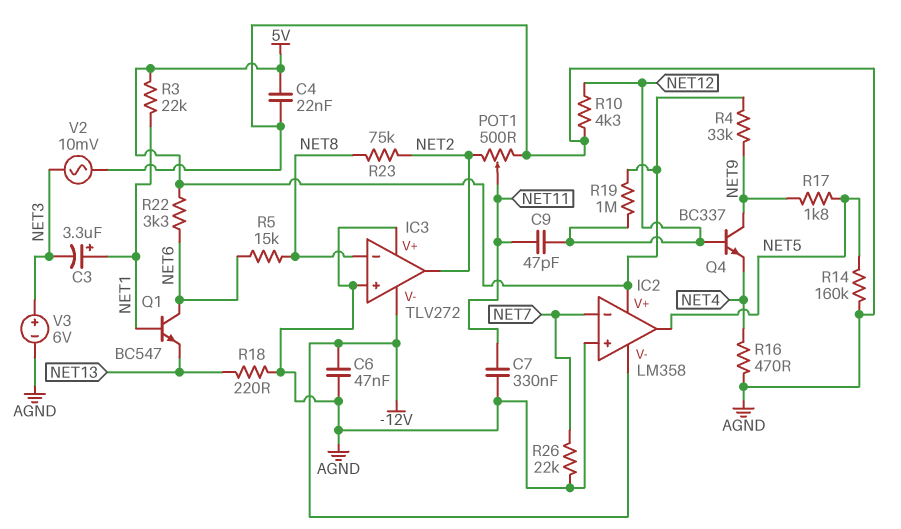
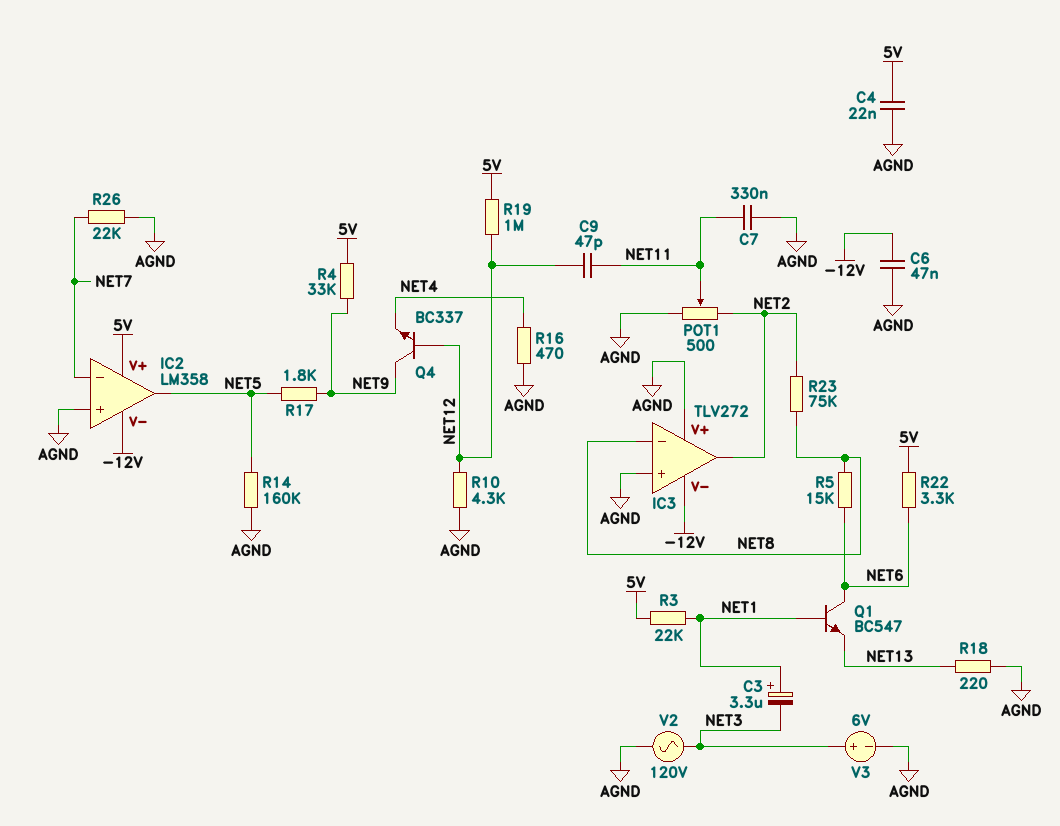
V2: AC 10mV (AGND, NET3) -> AC 120V (AGND, NET3)

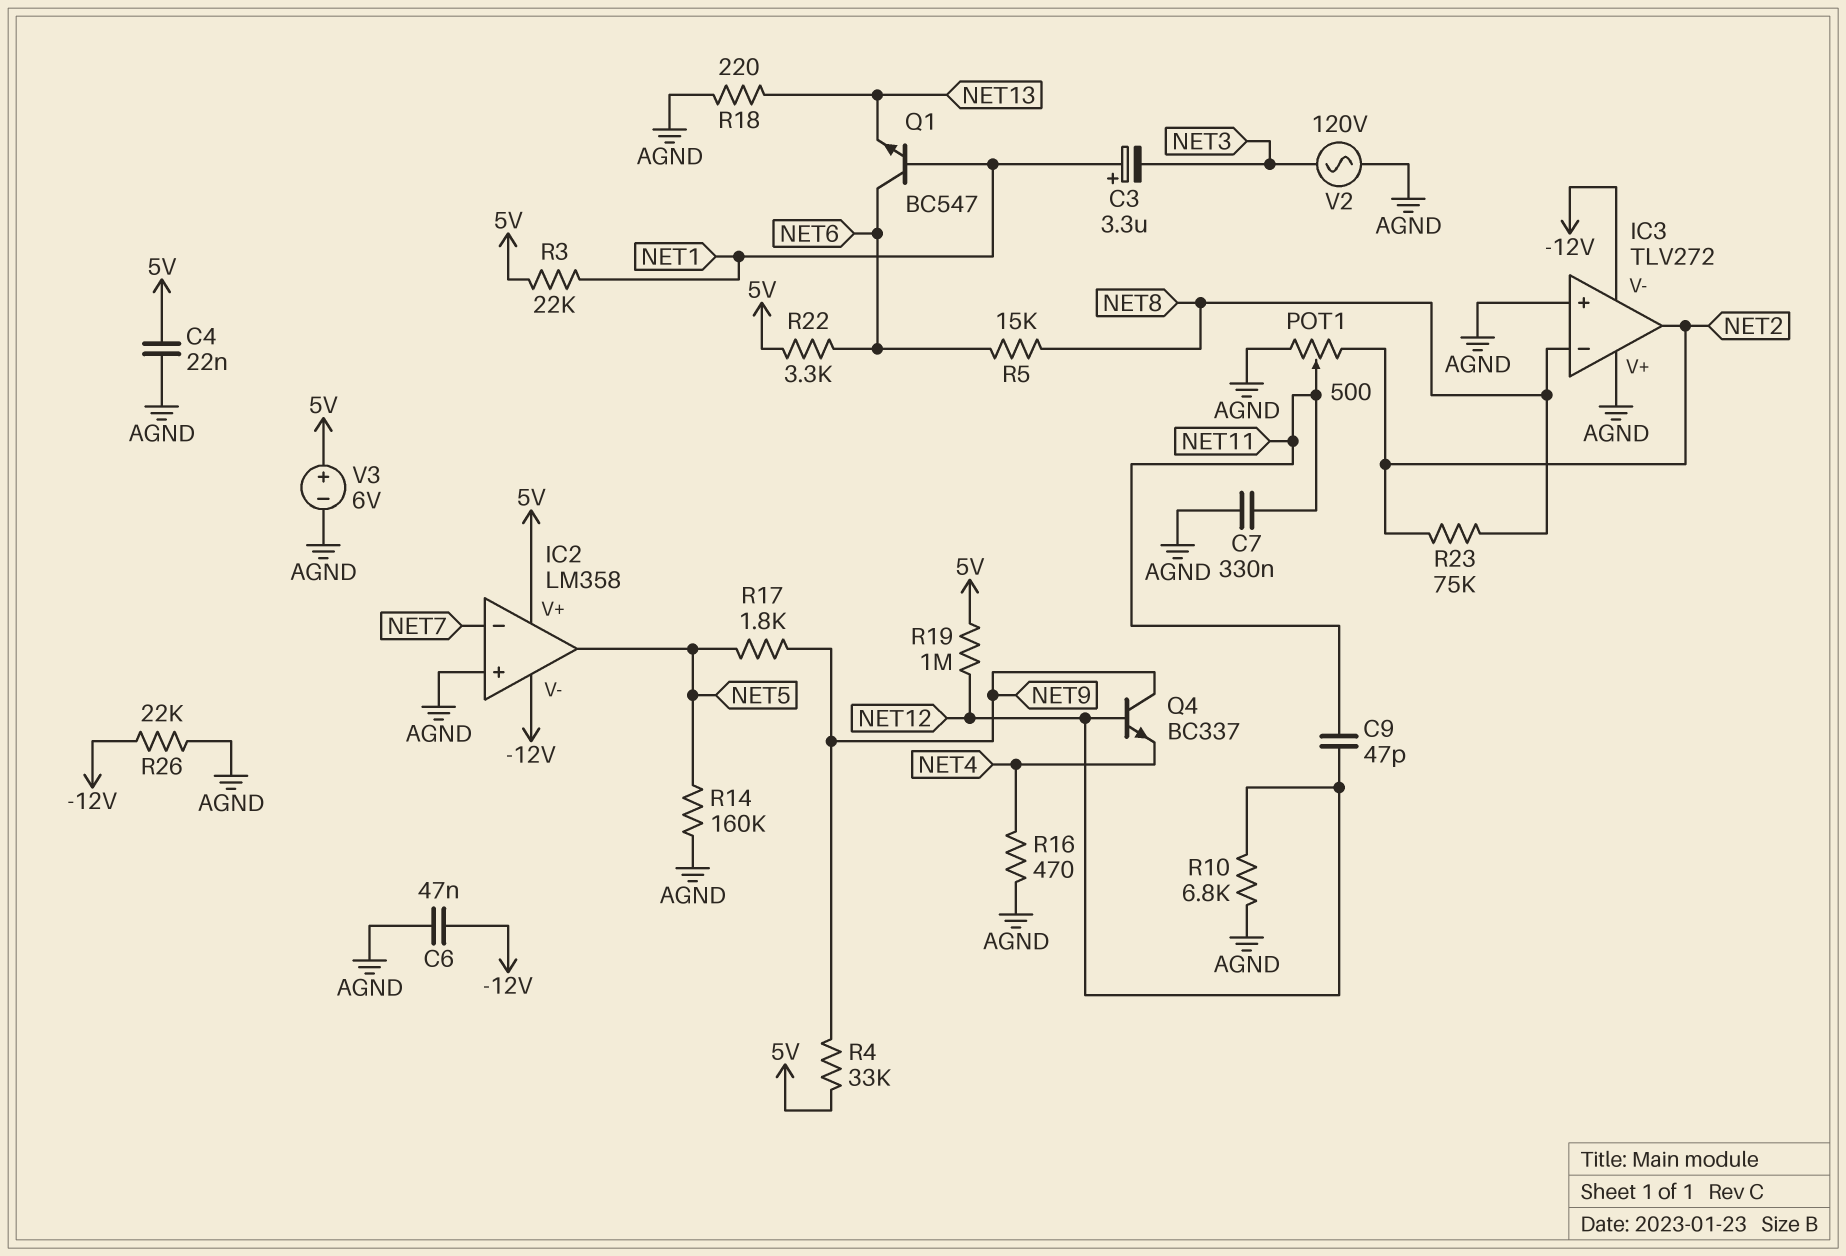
R10: 4.3k (AGND, NET12) -> 6.8k (AGND, NET12)
R26: 22k (AGND, NET7) -> 22k (-12V, AGND)
V3: 6V (plus NET3, minus AGND) -> 6V (plus 5V, minus AGND)

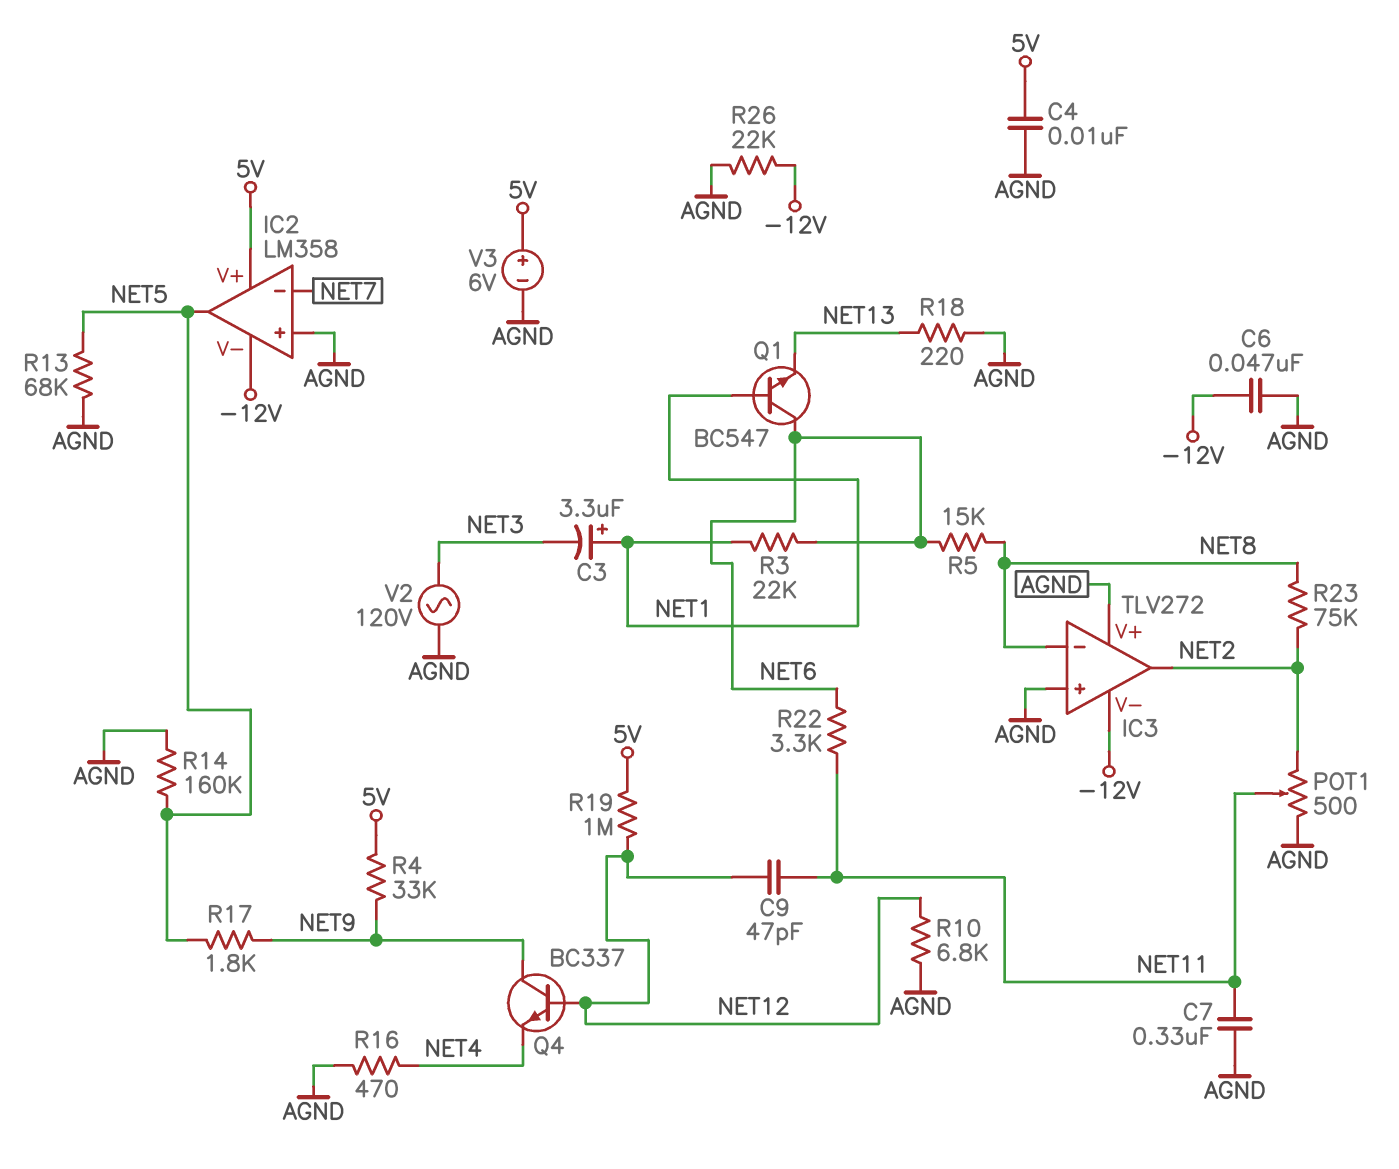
C4: 22nF (5V, AGND) -> 10nF (5V, AGND)
R3: 22k (5V, NET1) -> 22k (NET1, NET6)
R13: none -> 68k (AGND, NET5)
R22: 3.3k (5V, NET6) -> 3.3k (NET6, NET11)

